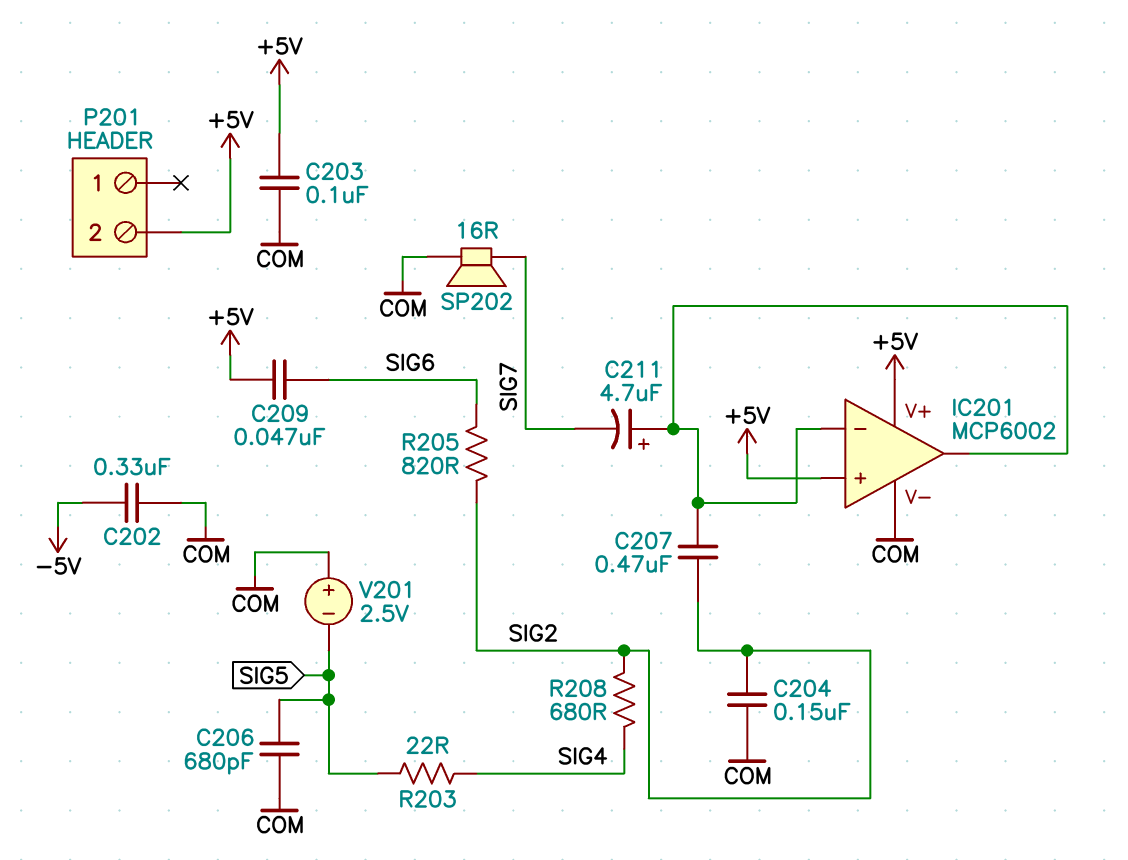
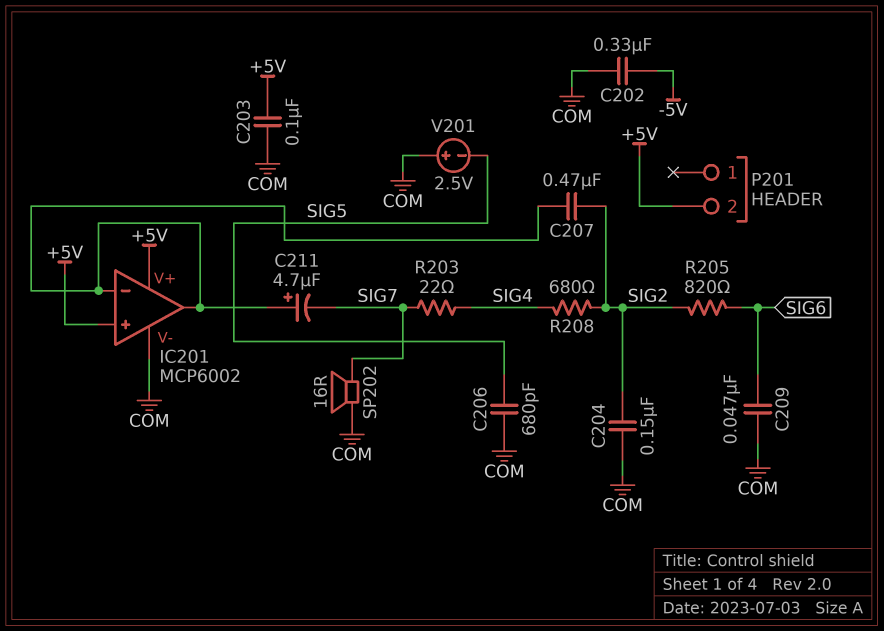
C209: 47nF (+5V, SIG6) -> 47nF (COM, SIG6)
R203: 22 (SIG4, SIG5) -> 22 (SIG4, SIG7)

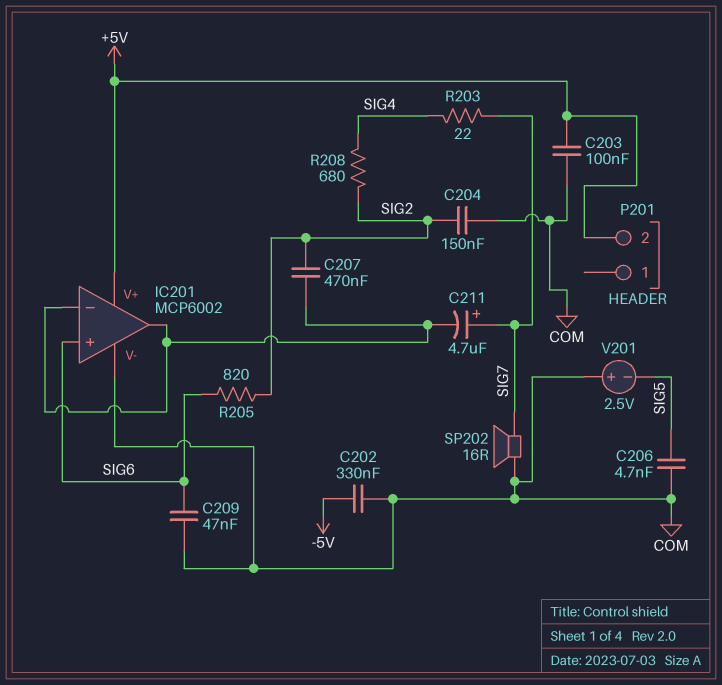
C206: 680pF (COM, SIG5) -> 4.7nF (COM, SIG5)
C211: 4.7uF (plus IC201/in-, minus SIG7) -> 4.7uF (plus SIG7, minus IC201/in-)
IC201 pin in+: +5V -> SIG6

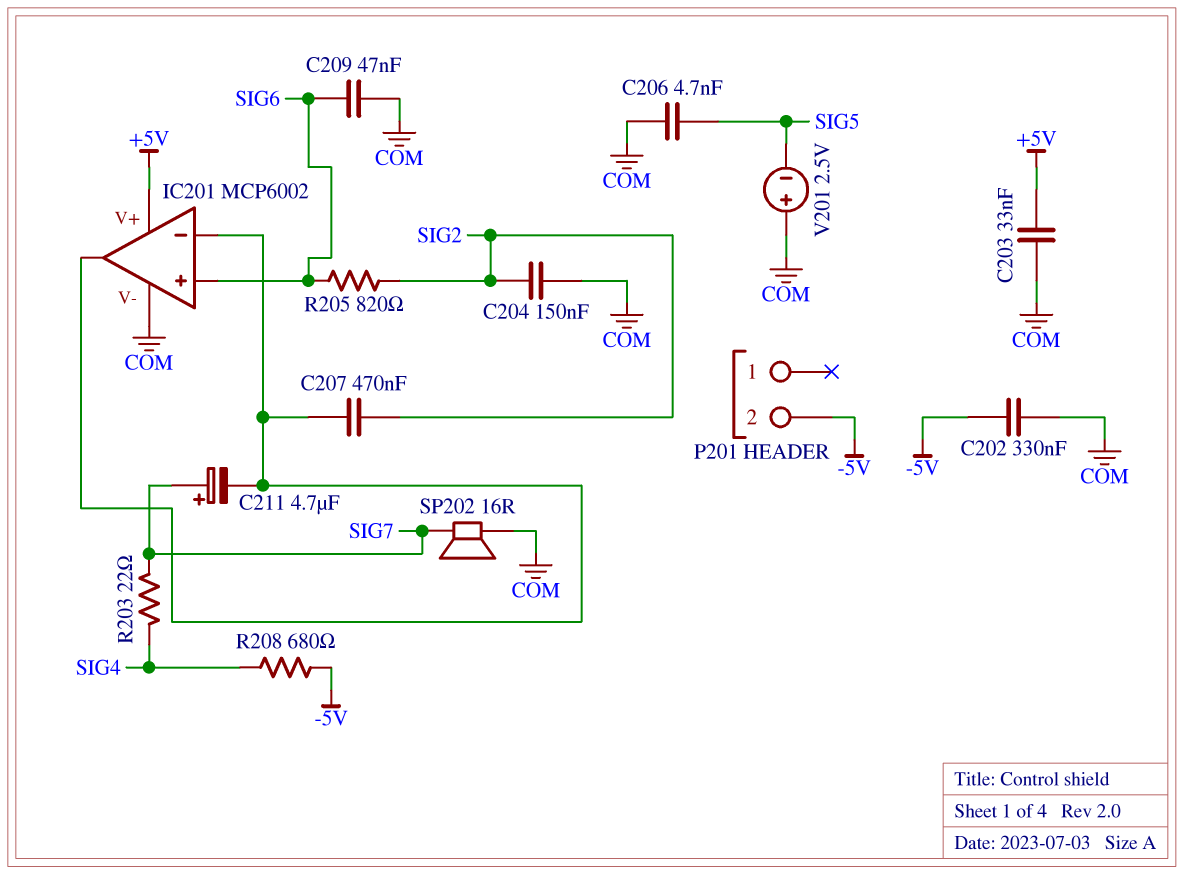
C203: 100nF (+5V, COM) -> 33nF (+5V, COM)
P201 pin 2: +5V -> -5V
R208: 680 (SIG2, SIG4) -> 680 (-5V, SIG4)

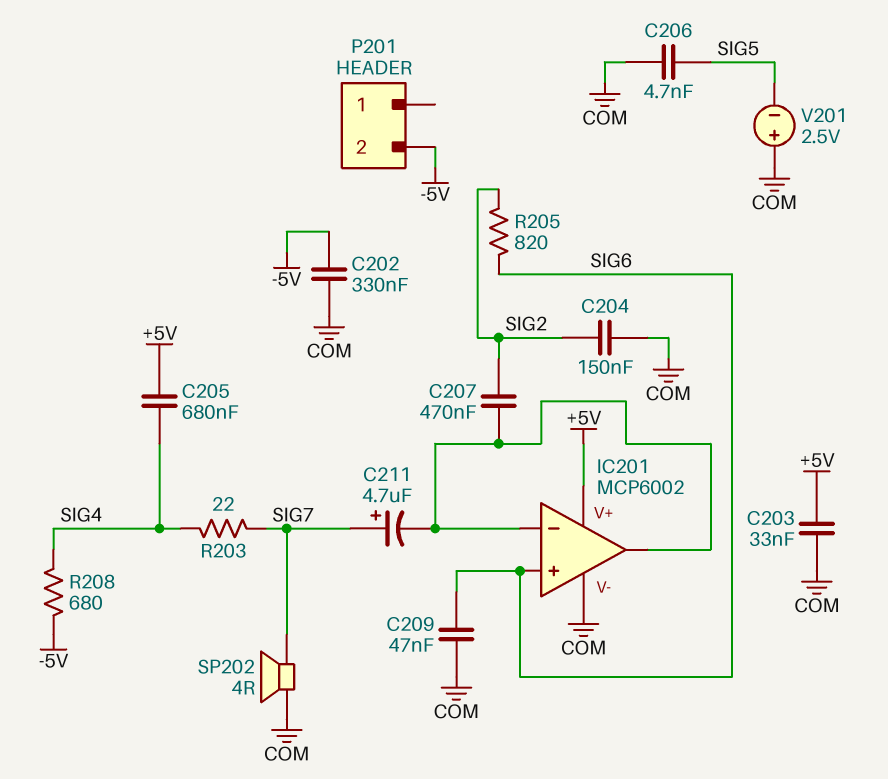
C205: none -> 680nF (+5V, SIG4)
SP202: speaker 16R (COM, SIG7) -> speaker 4R (COM, SIG7)

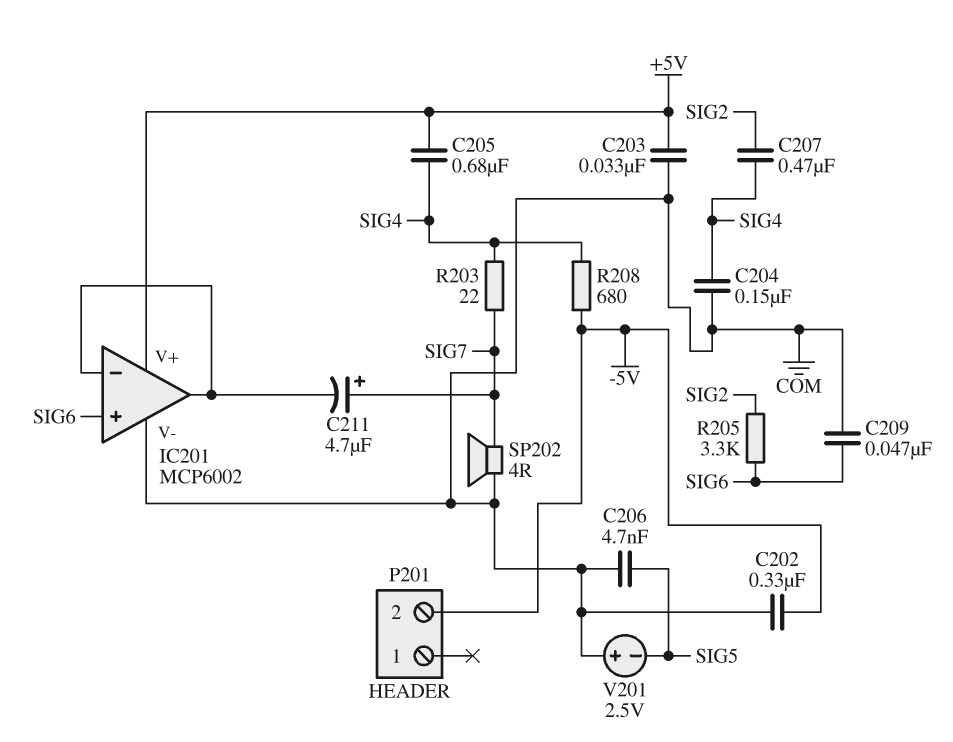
C204: 150nF (COM, SIG2) -> 150nF (COM, SIG4)
C207: 470nF (IC201/in-, SIG2) -> 470nF (SIG2, SIG4)
R205: 820 (SIG2, SIG6) -> 3.3k (SIG2, SIG6)

